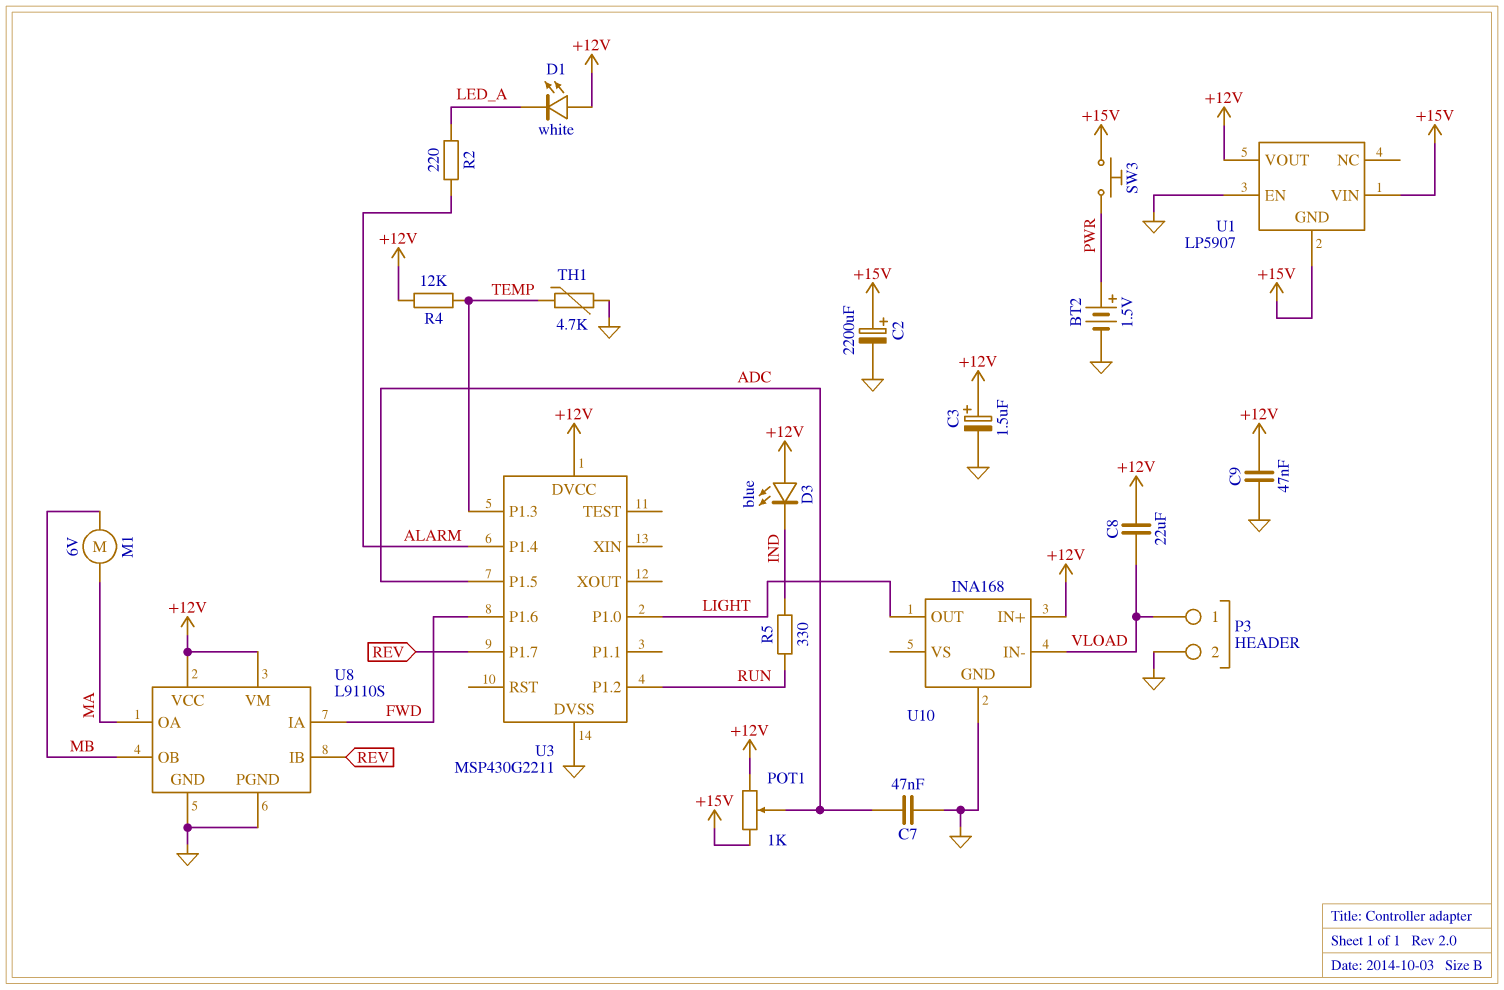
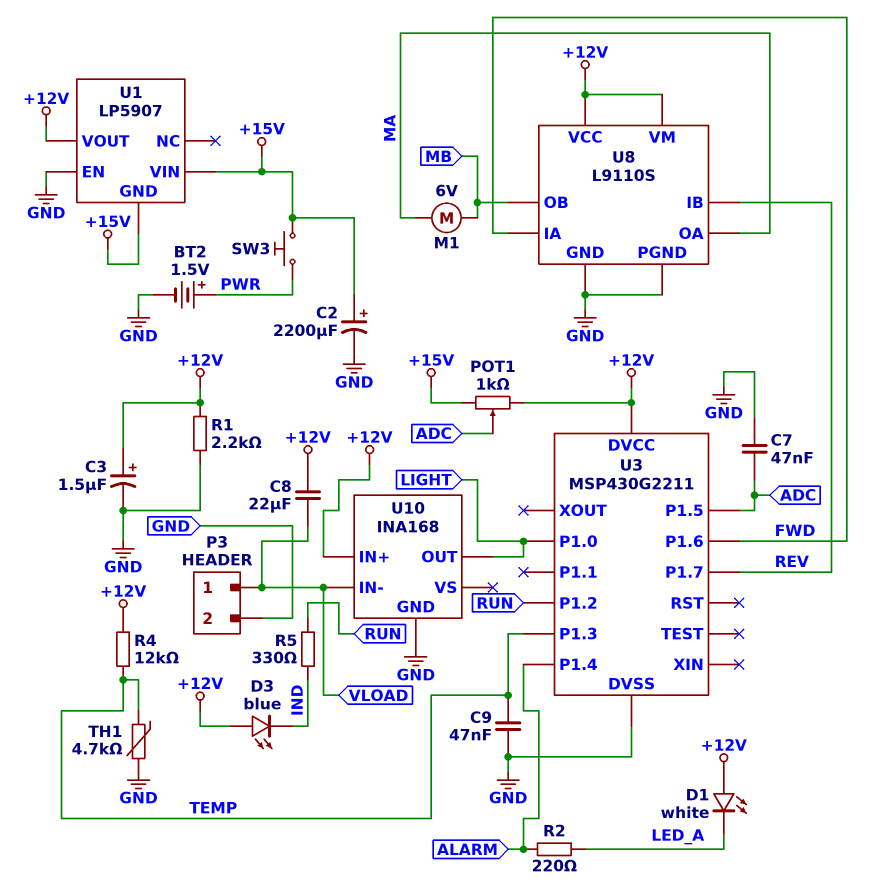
C9: 47nF (+12V, GND) -> 47nF (GND, TEMP)
R1: none -> 2.2k (+12V, GND)

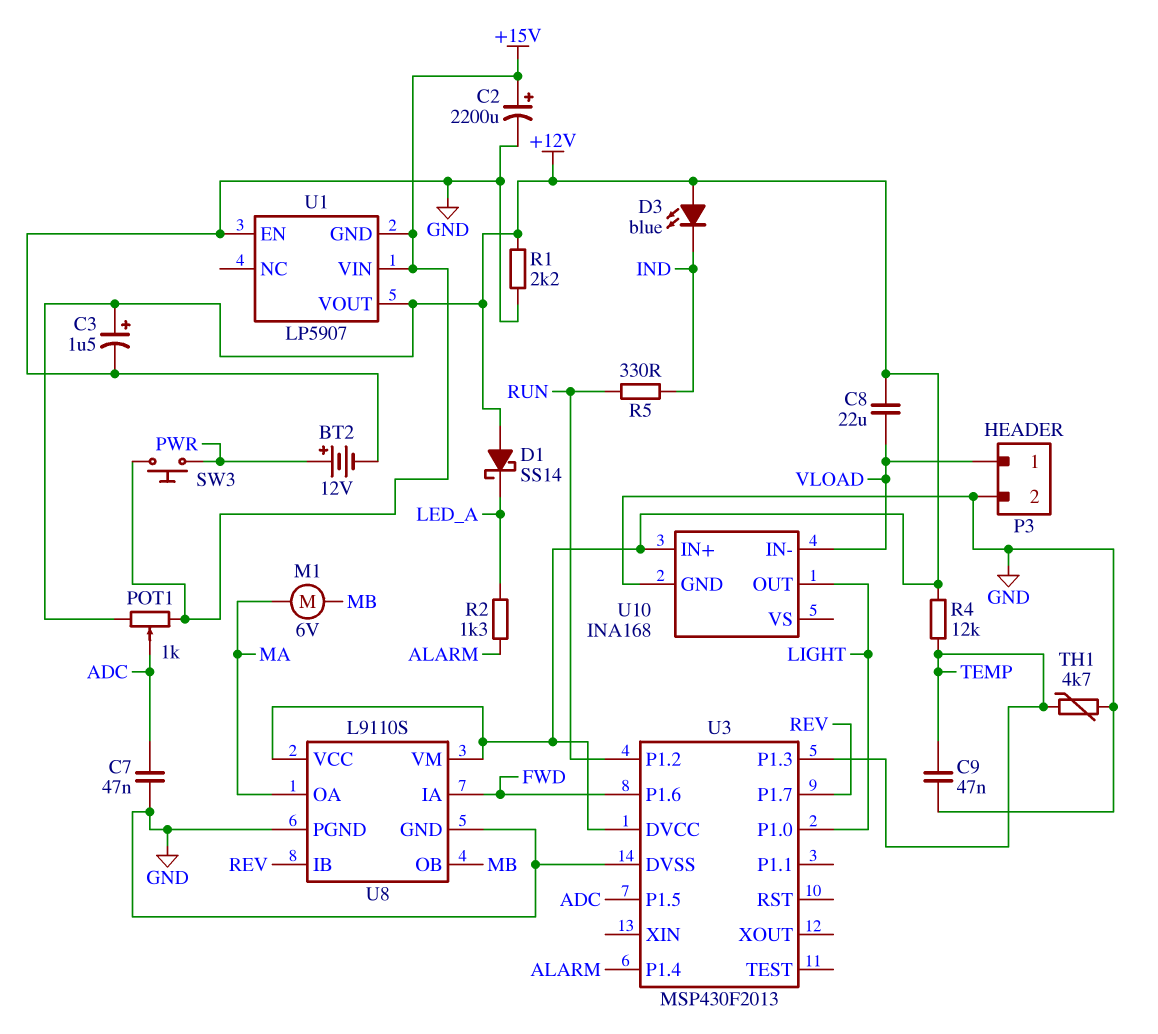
BT2: 1.5V (plus PWR, minus GND) -> 12V (plus PWR, minus GND)
D1: LED white (A +12V, K LED_A) -> schottky SS14 (A +12V, K LED_A)
R2: 220 (ALARM, LED_A) -> 1.3k (ALARM, LED_A)
U3: MSP430G2211 -> MSP430F2013

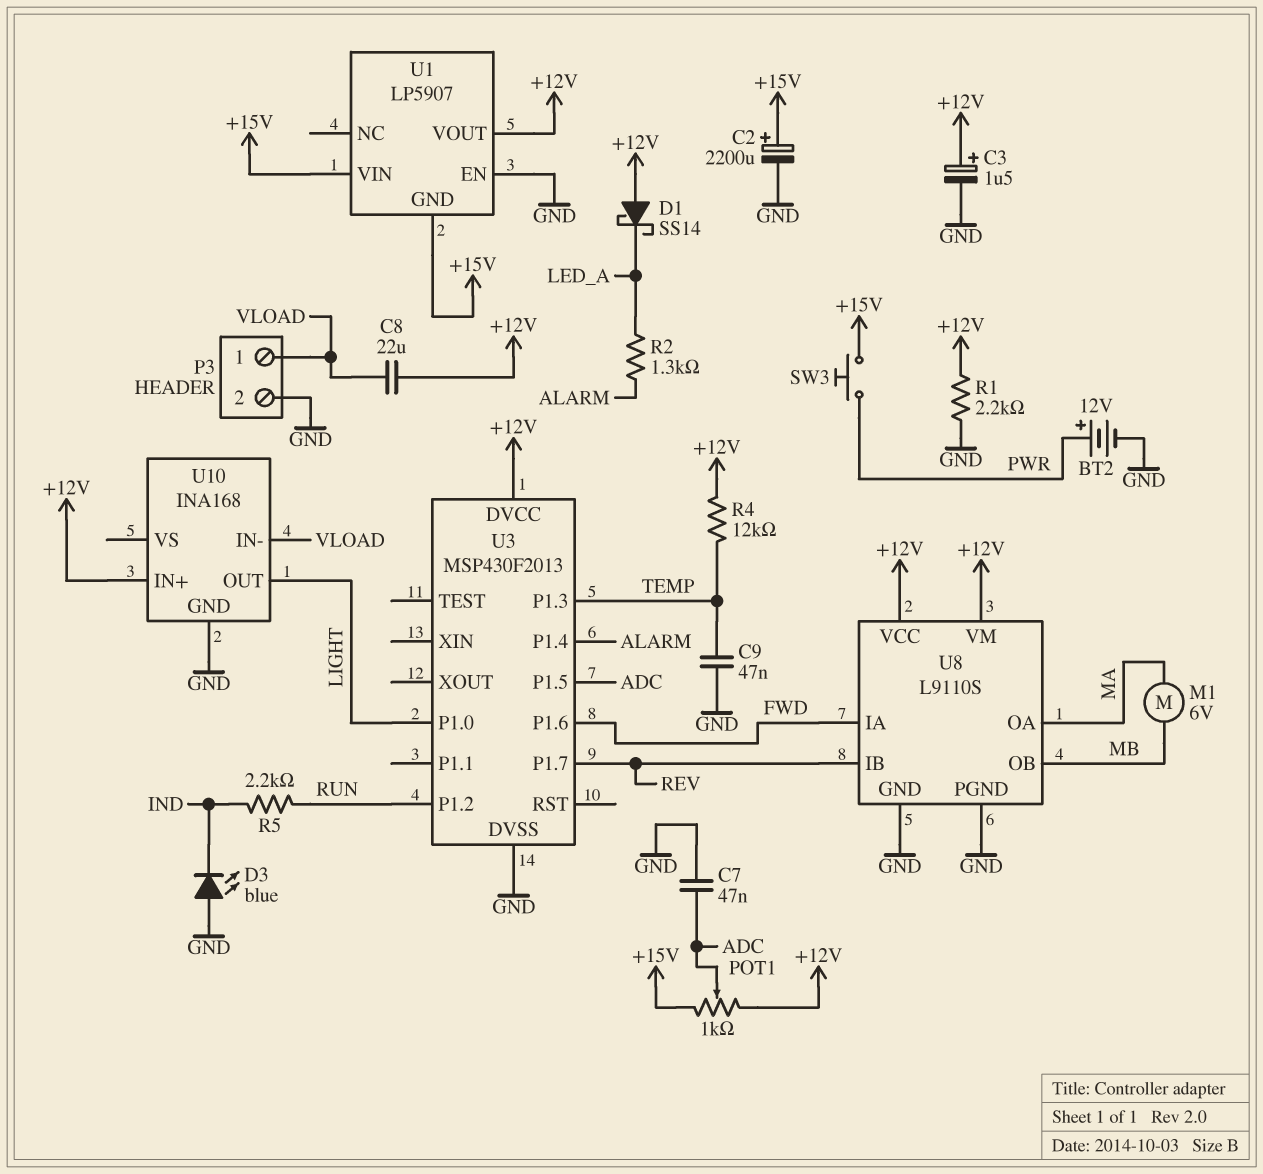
D3: LED blue (A +12V, K IND) -> LED blue (A GND, K IND)
R5: 330 (IND, RUN) -> 2.2k (IND, RUN)
TH1: 4.7k (GND, TEMP) -> none

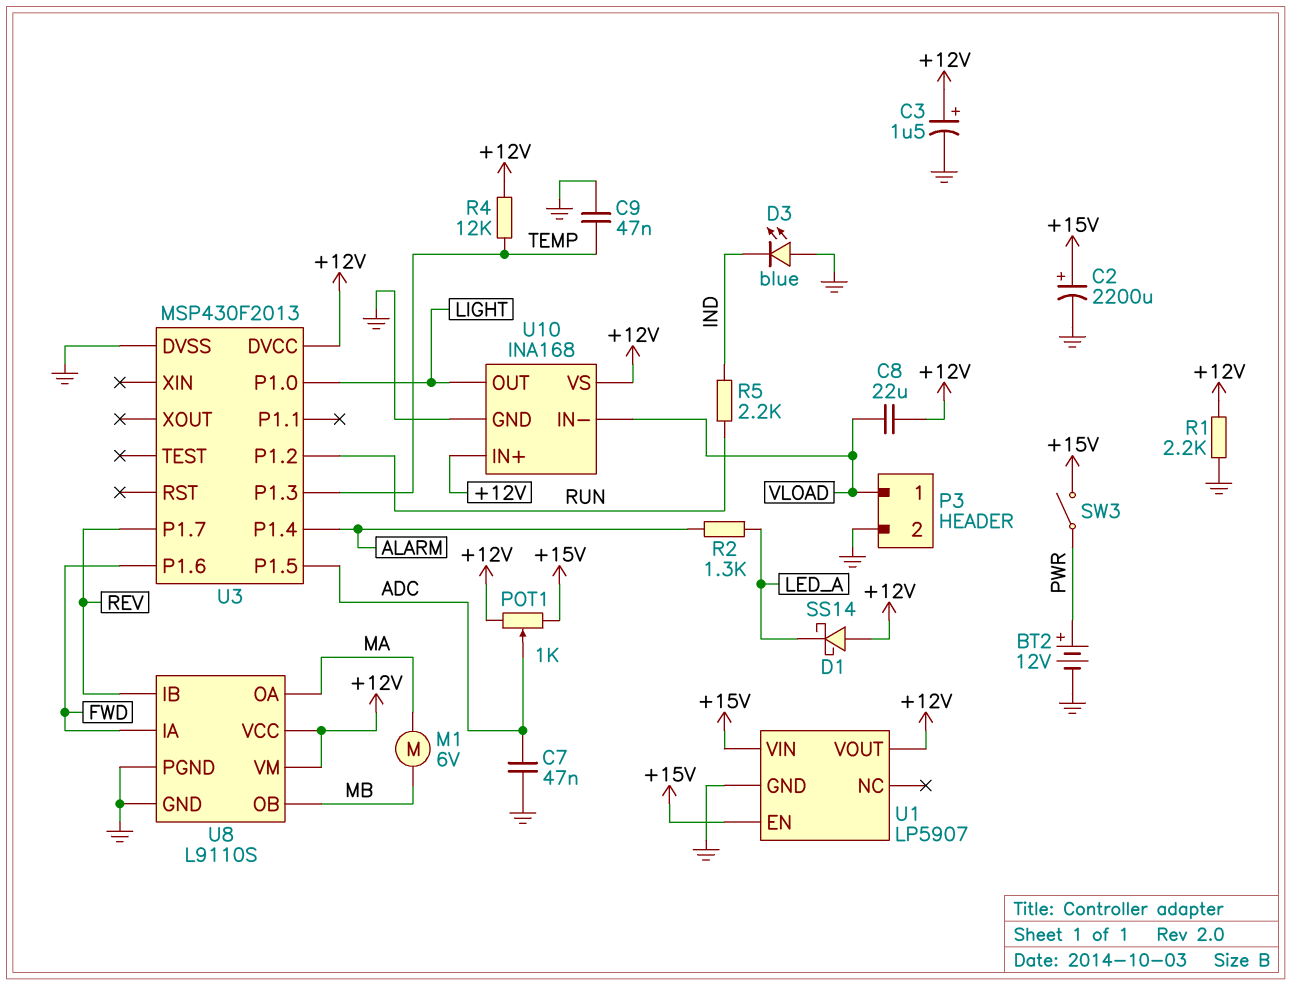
SW3: button (+15V, PWR) -> switch (+15V, PWR)
U1 pin EN: GND -> +15V
U1 pin GND: +15V -> GND
U10 pin VS: none -> +12V

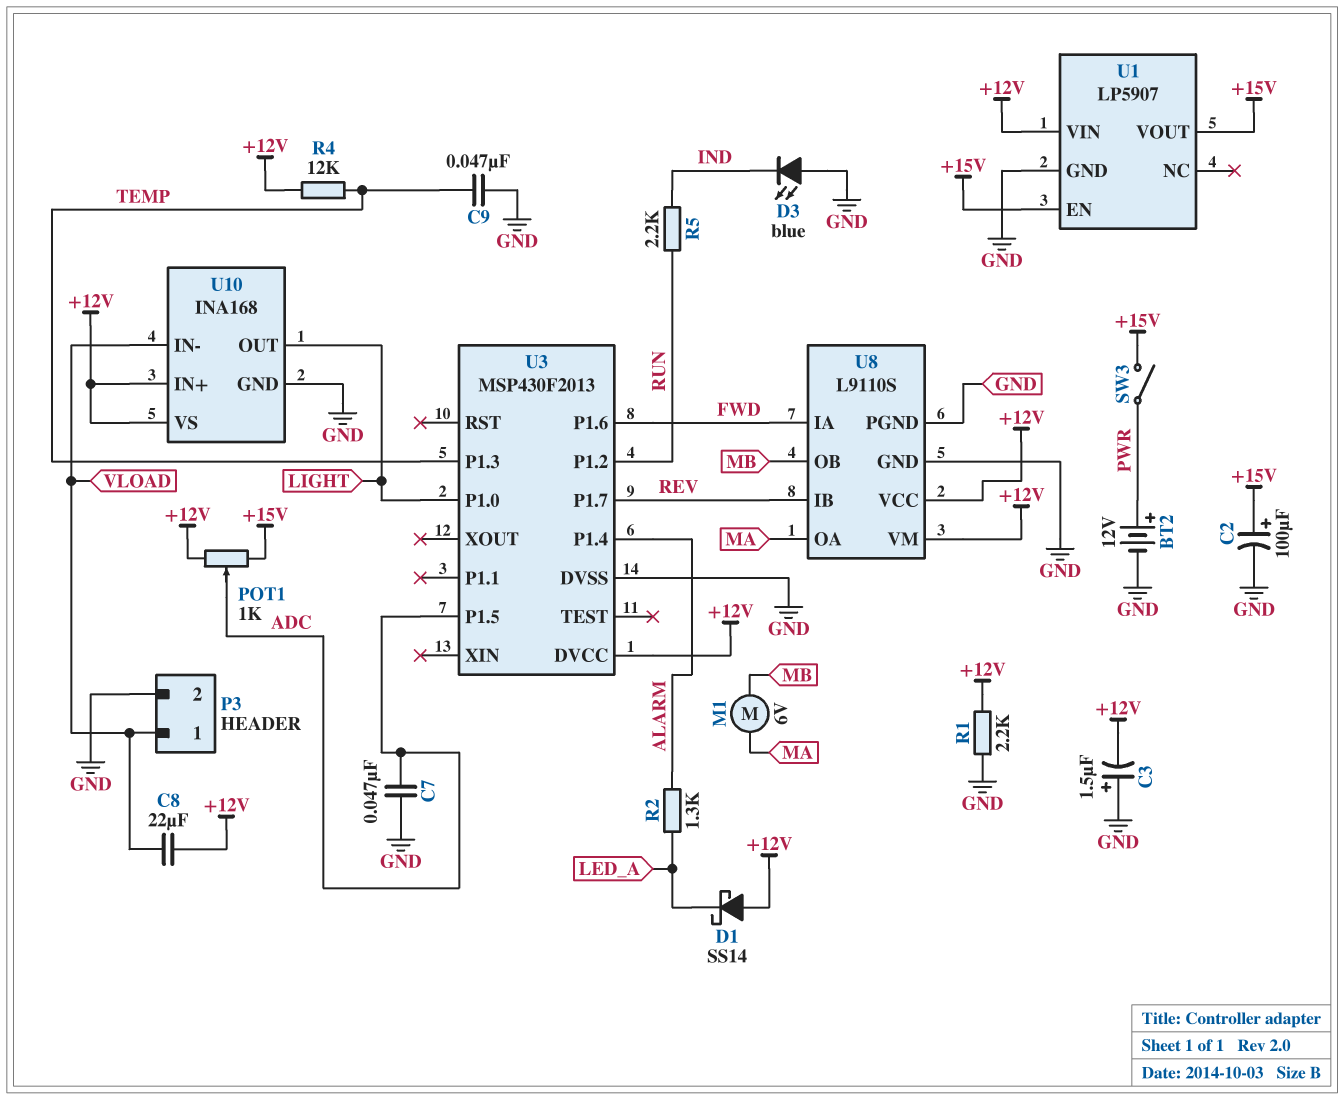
C2: 2200uF (plus +15V, minus GND) -> 100uF (plus +15V, minus GND)
C3: 1.5uF (plus +12V, minus GND) -> 1.5uF (plus GND, minus +12V)
U1 pin VIN: +15V -> +12V
U1 pin VOUT: +12V -> +15V

